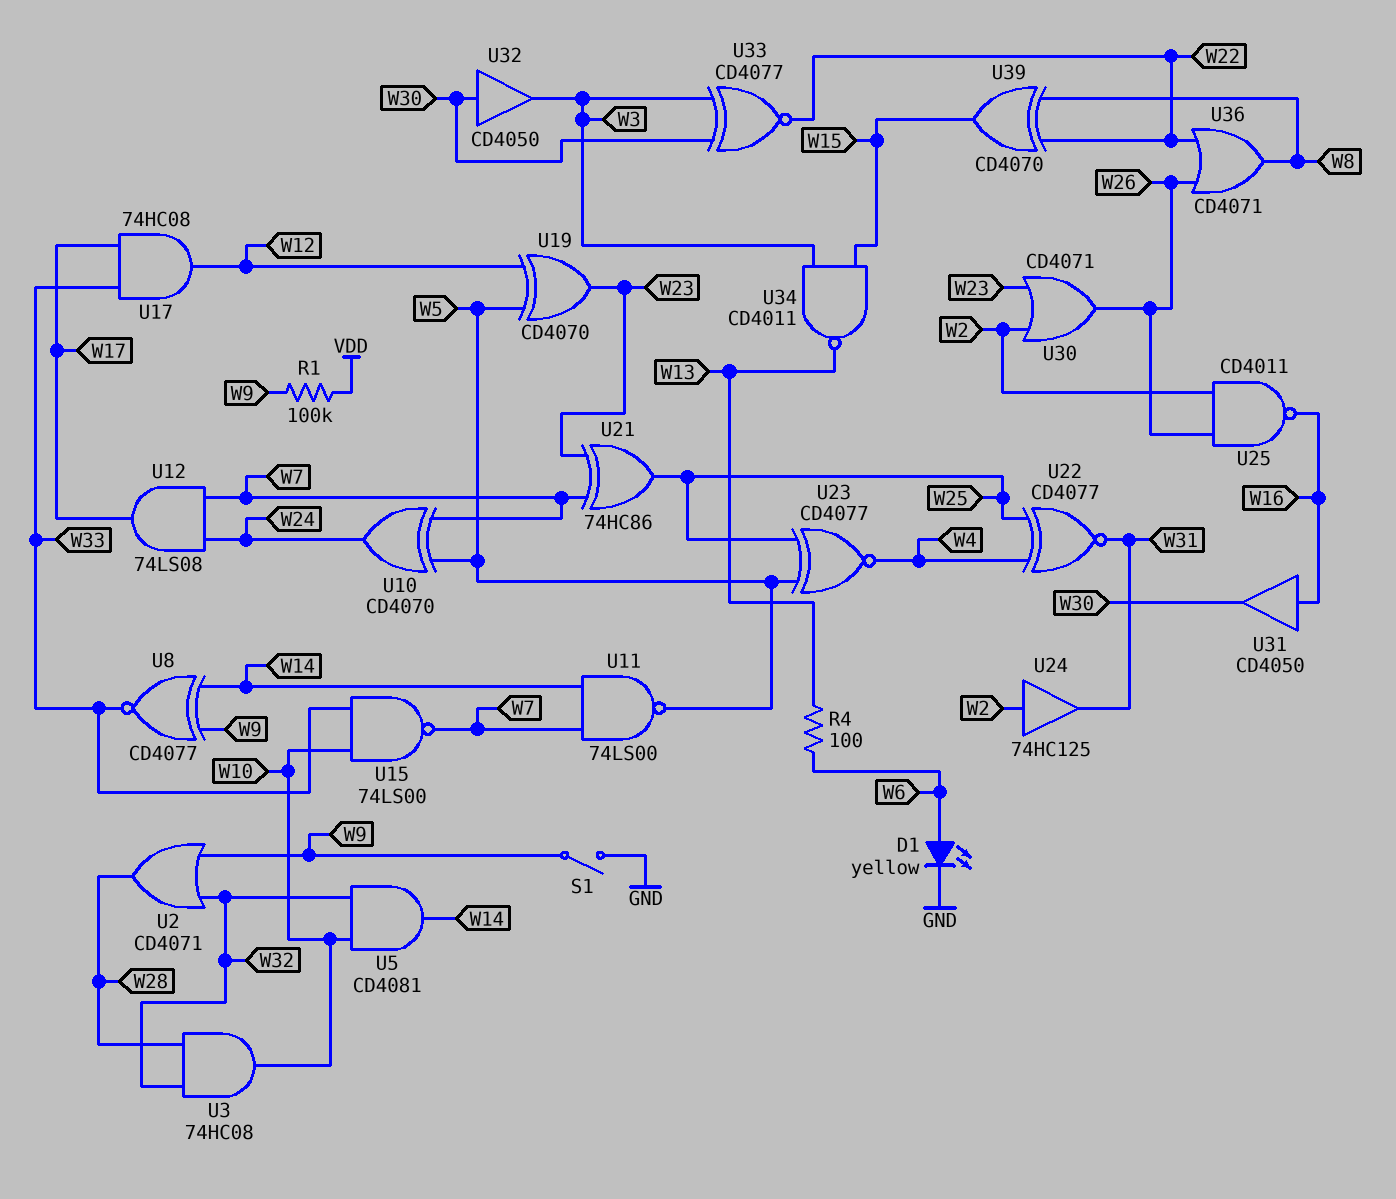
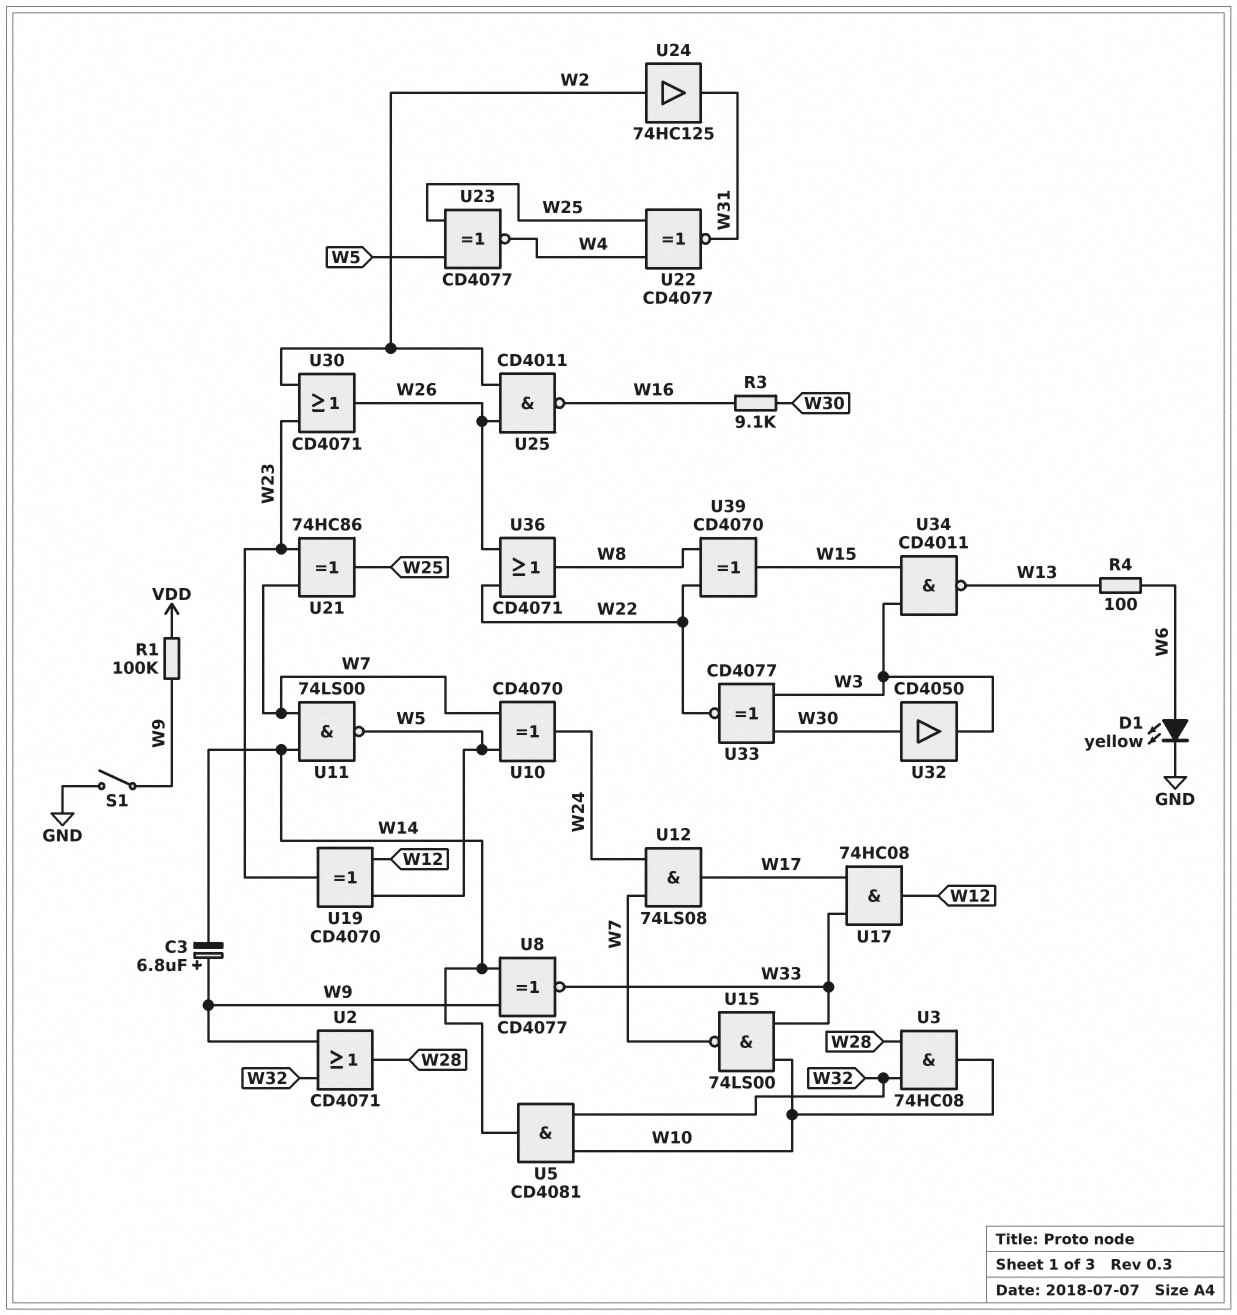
C3: none -> 6.8uF (plus W9, minus W14)
R3: none -> 9.1k (W16, W30)
U31: buffer CD4050 (in W16, out W30) -> none

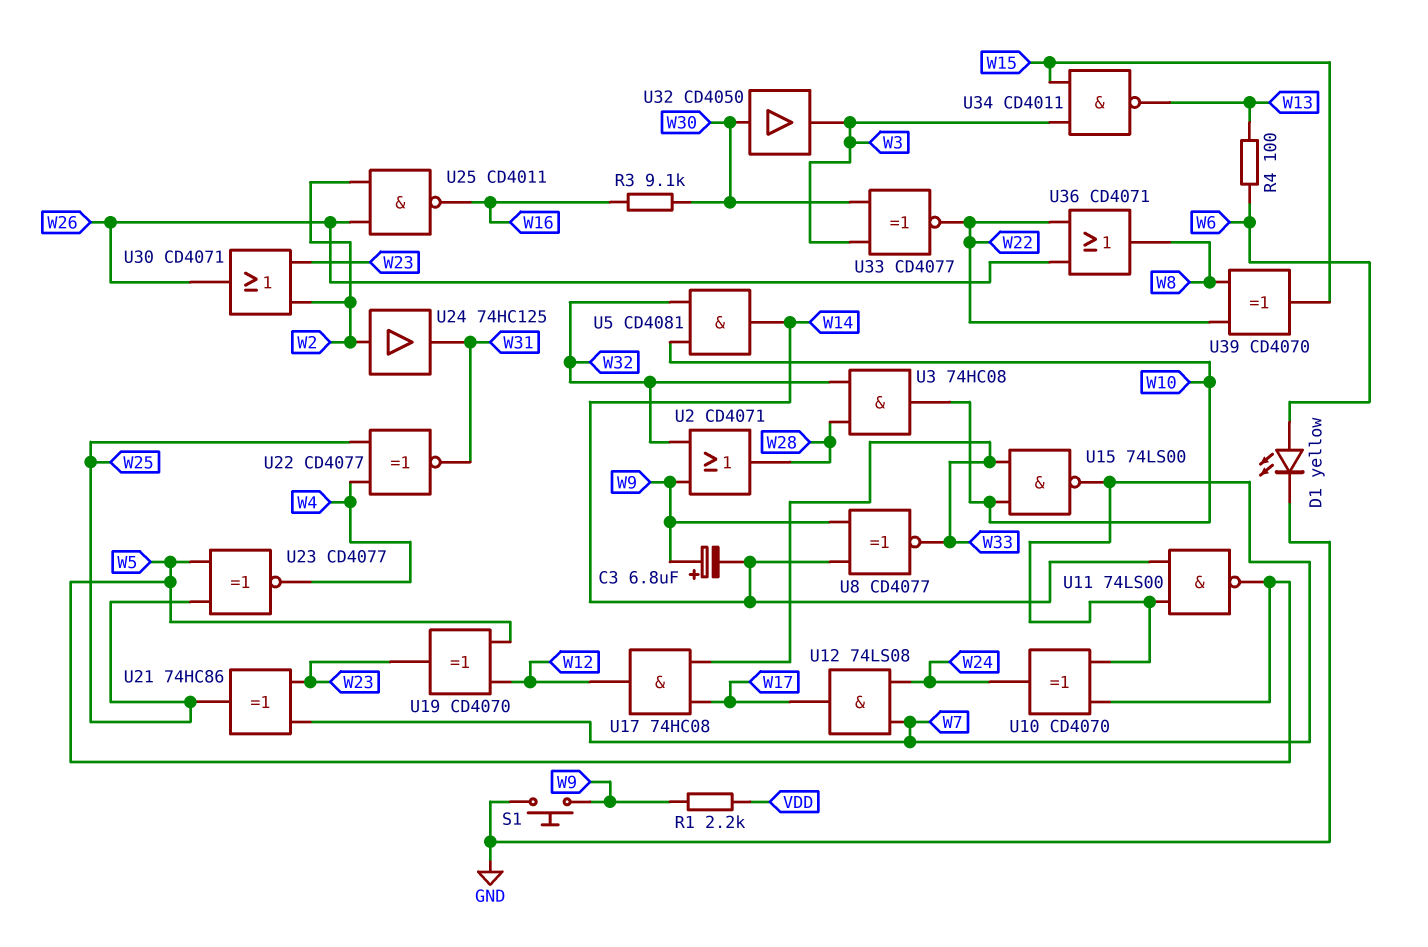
R1: 100k (VDD, W9) -> 2.2k (VDD, W9)
S1: switch (GND, W9) -> button (GND, W9)

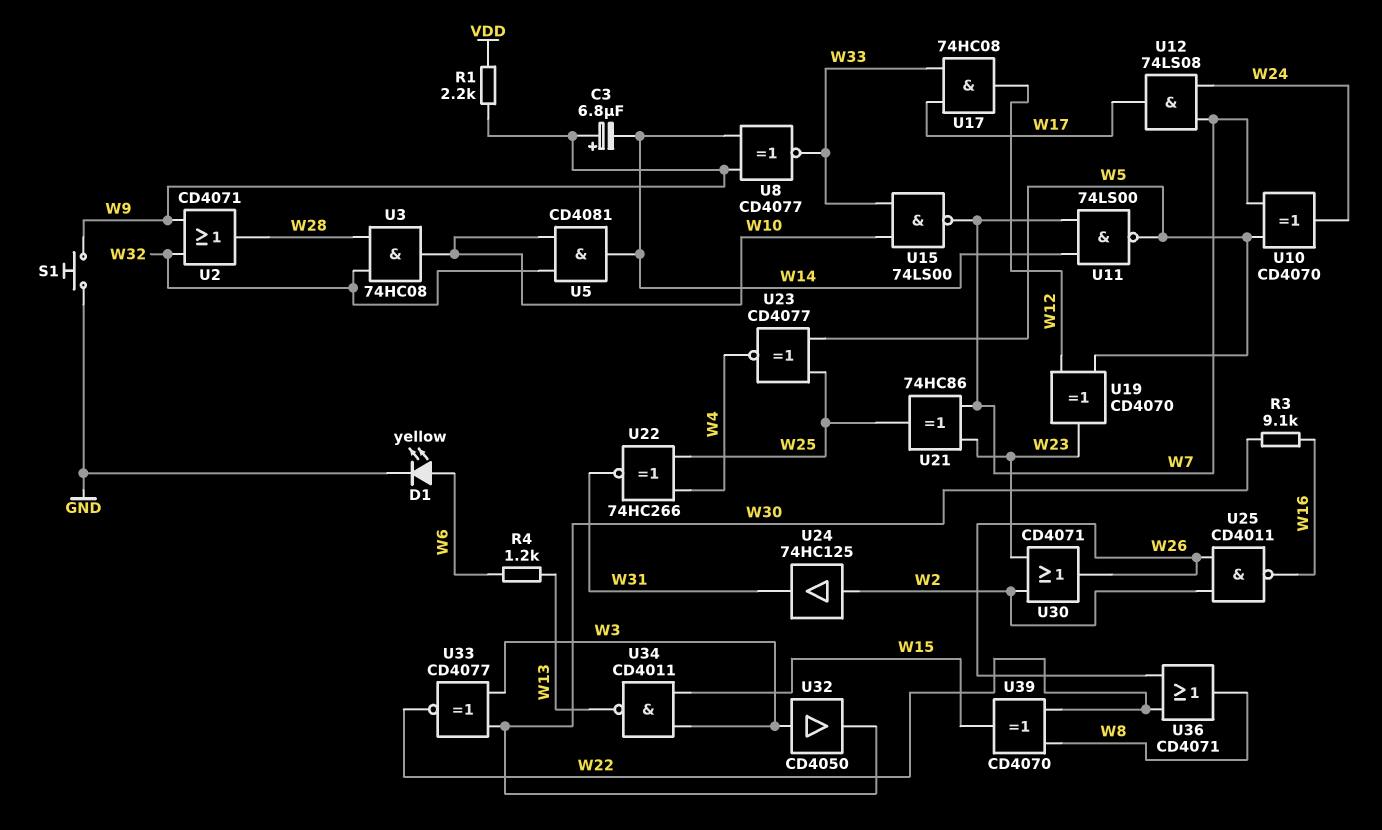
R4: 100 (W6, W13) -> 1.2k (W6, W13)
U22: XNOR CD4077 (in W4, in W25, out W31) -> XNOR 74HC266 (in W4, in W25, out W31)
U32: buffer CD4050 (in W30, out W3) -> buffer CD4050 (in W3, out W30)

